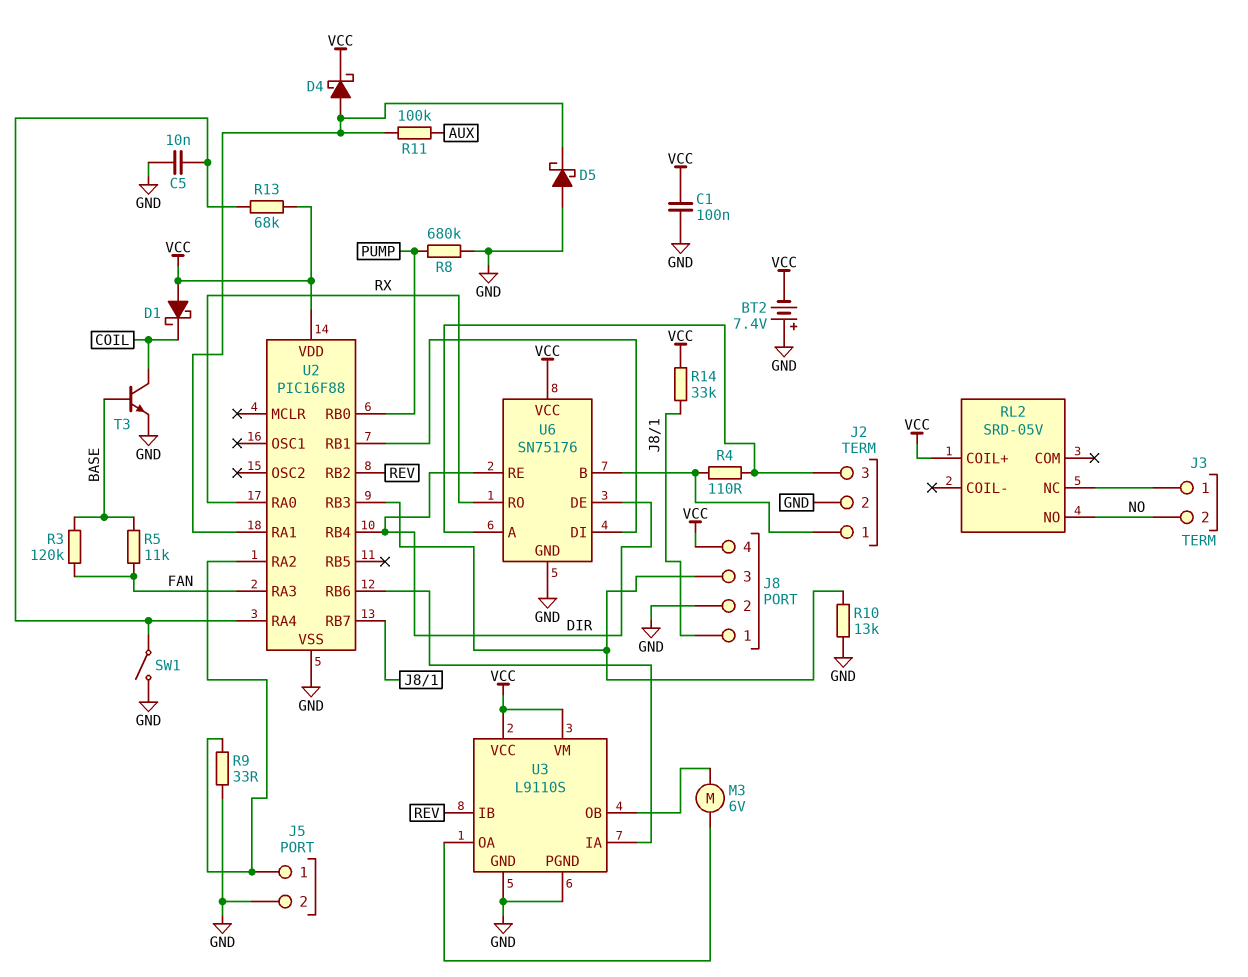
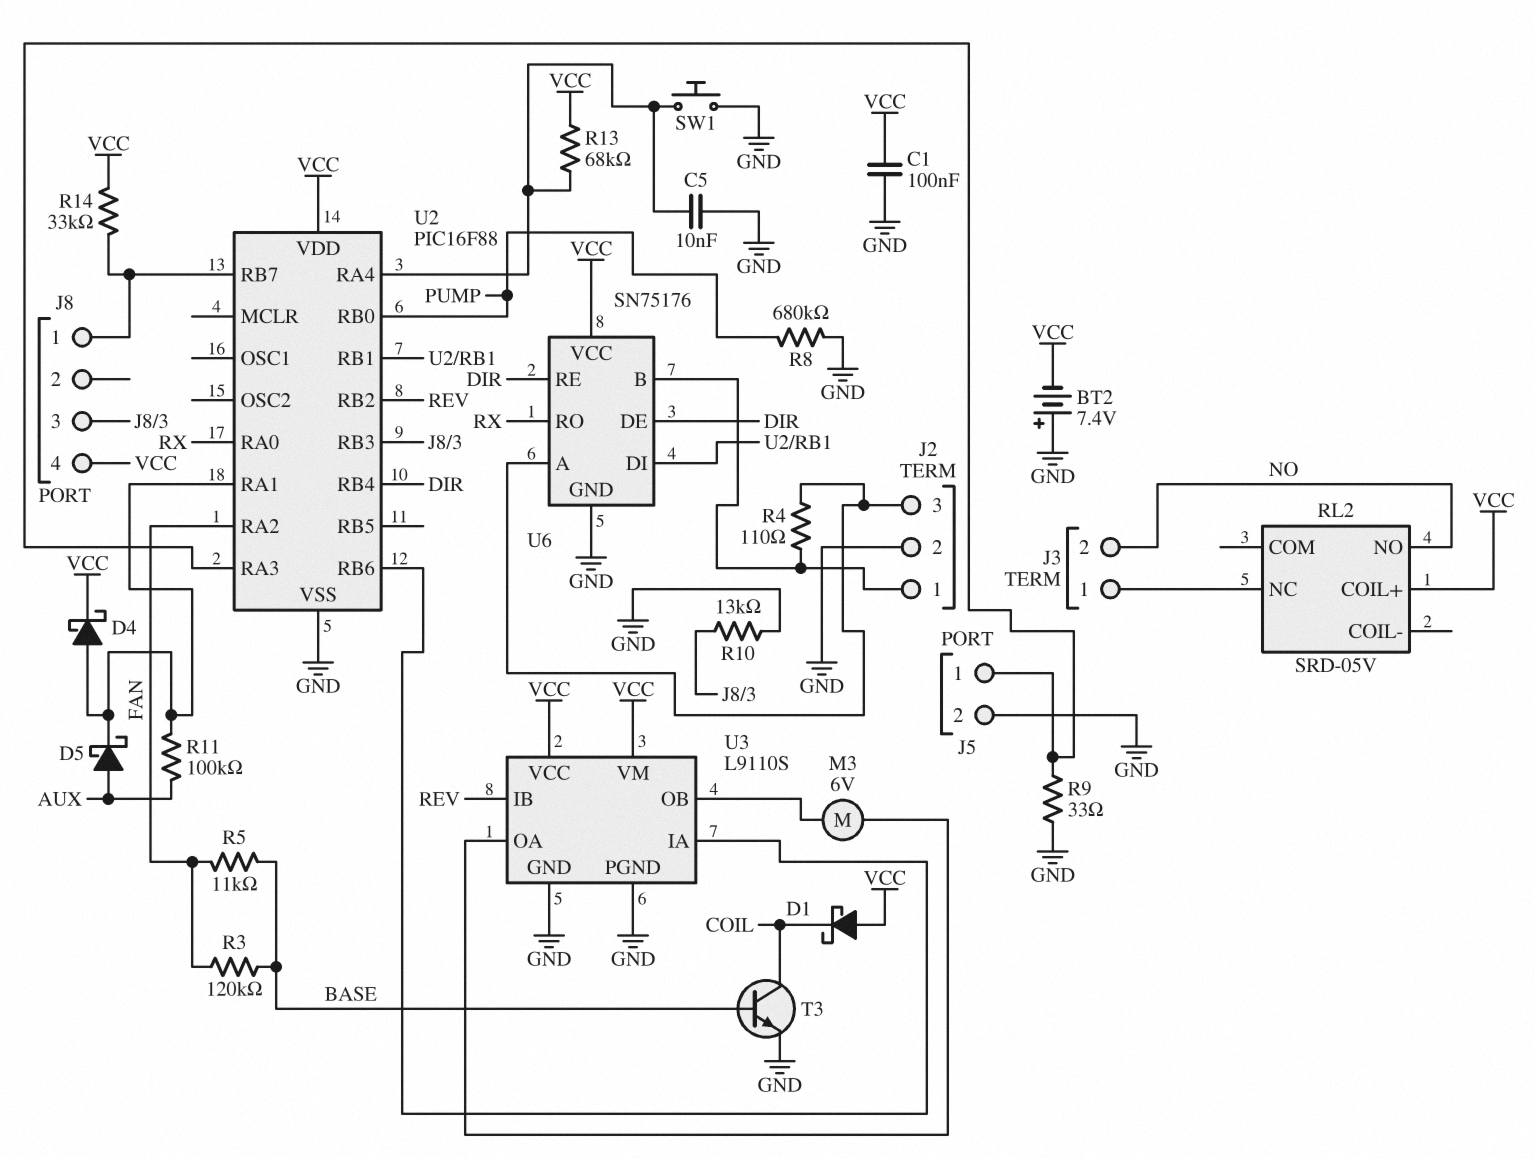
D5: schottky (A GND, K U2/RA1) -> schottky (A AUX, K U2/RA1)
J8 pin 2: GND -> none
SW1: switch (GND, U2/RA4) -> button (GND, U2/RA4)
U2 pin RA2: J5/1 -> FAN
U2 pin RA3: FAN -> J5/1

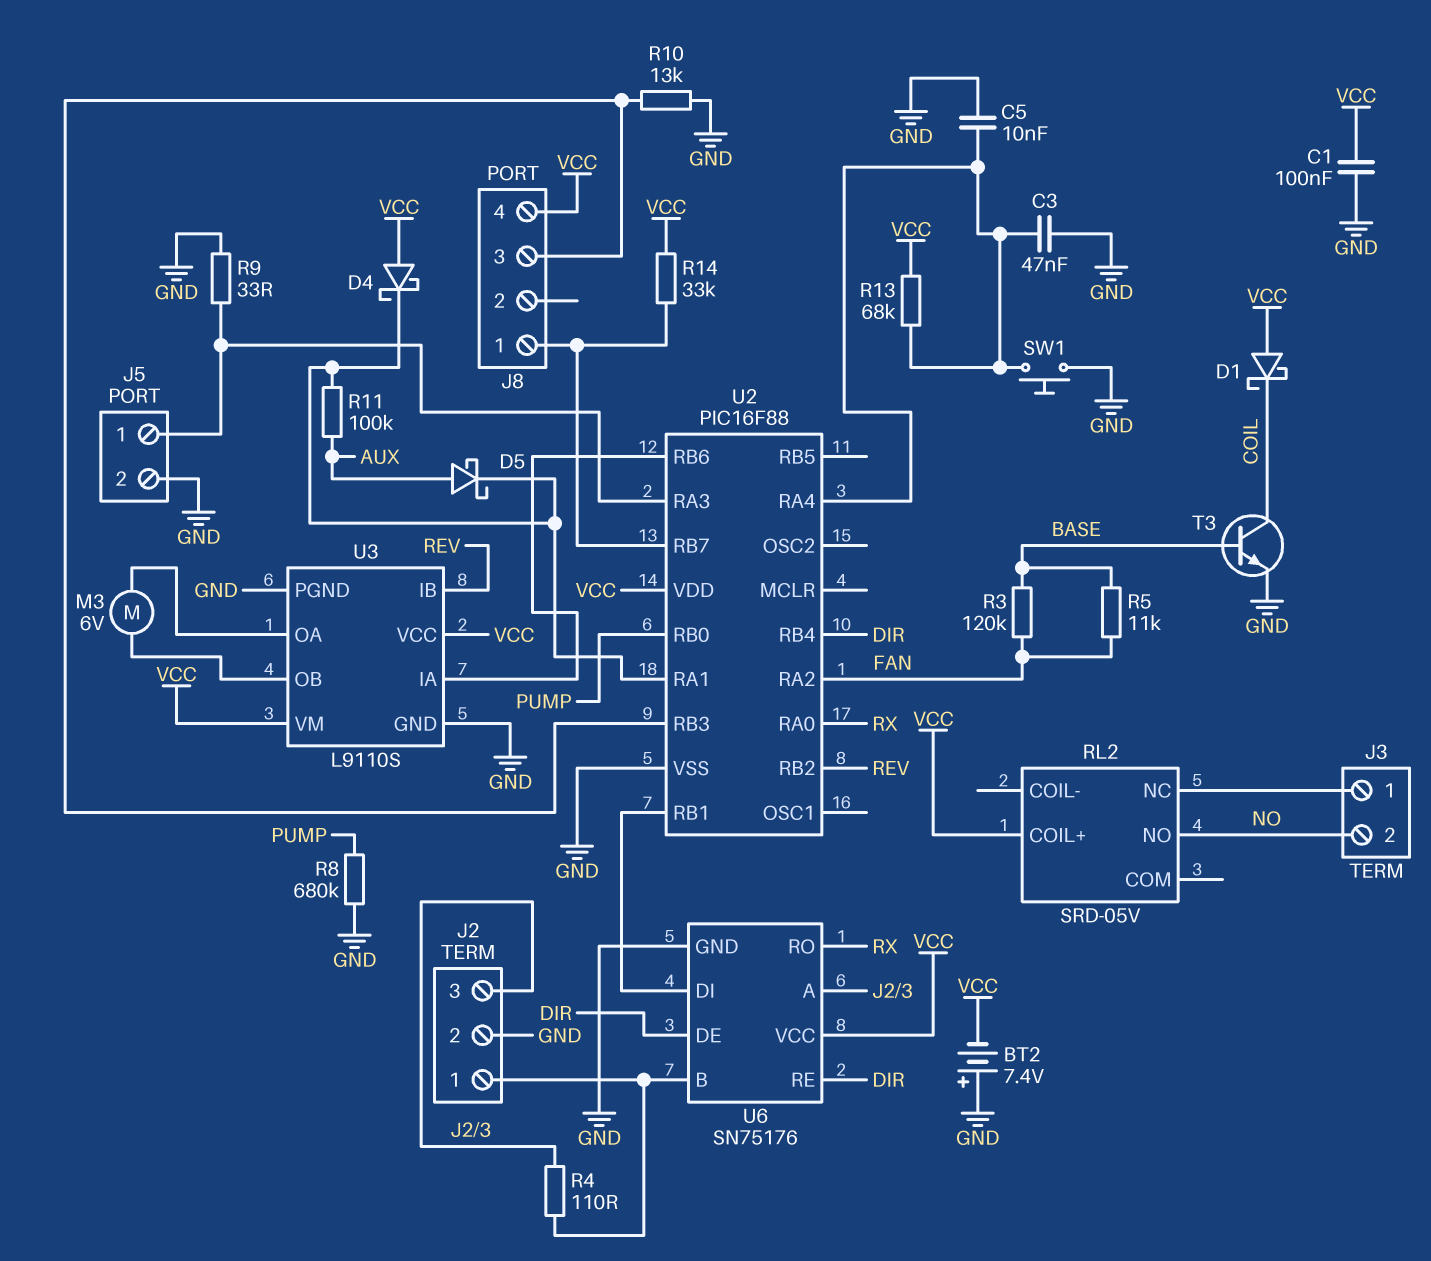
C3: none -> 47nF (GND, U2/RA4)
D4: schottky (A U2/RA1, K VCC) -> schottky (A VCC, K U2/RA1)

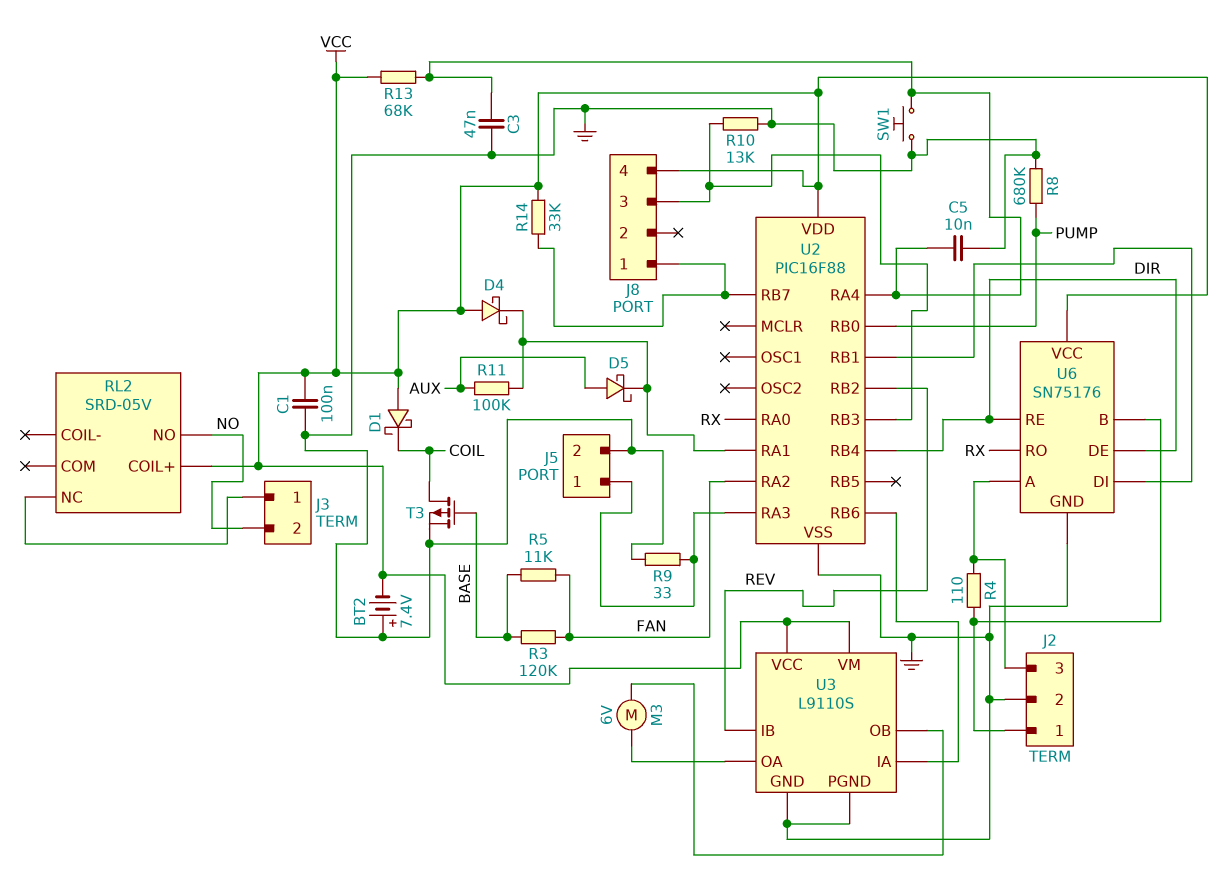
T3: NPN (B BASE, C COIL, E GND) -> PMOS (G BASE, D COIL, S GND)

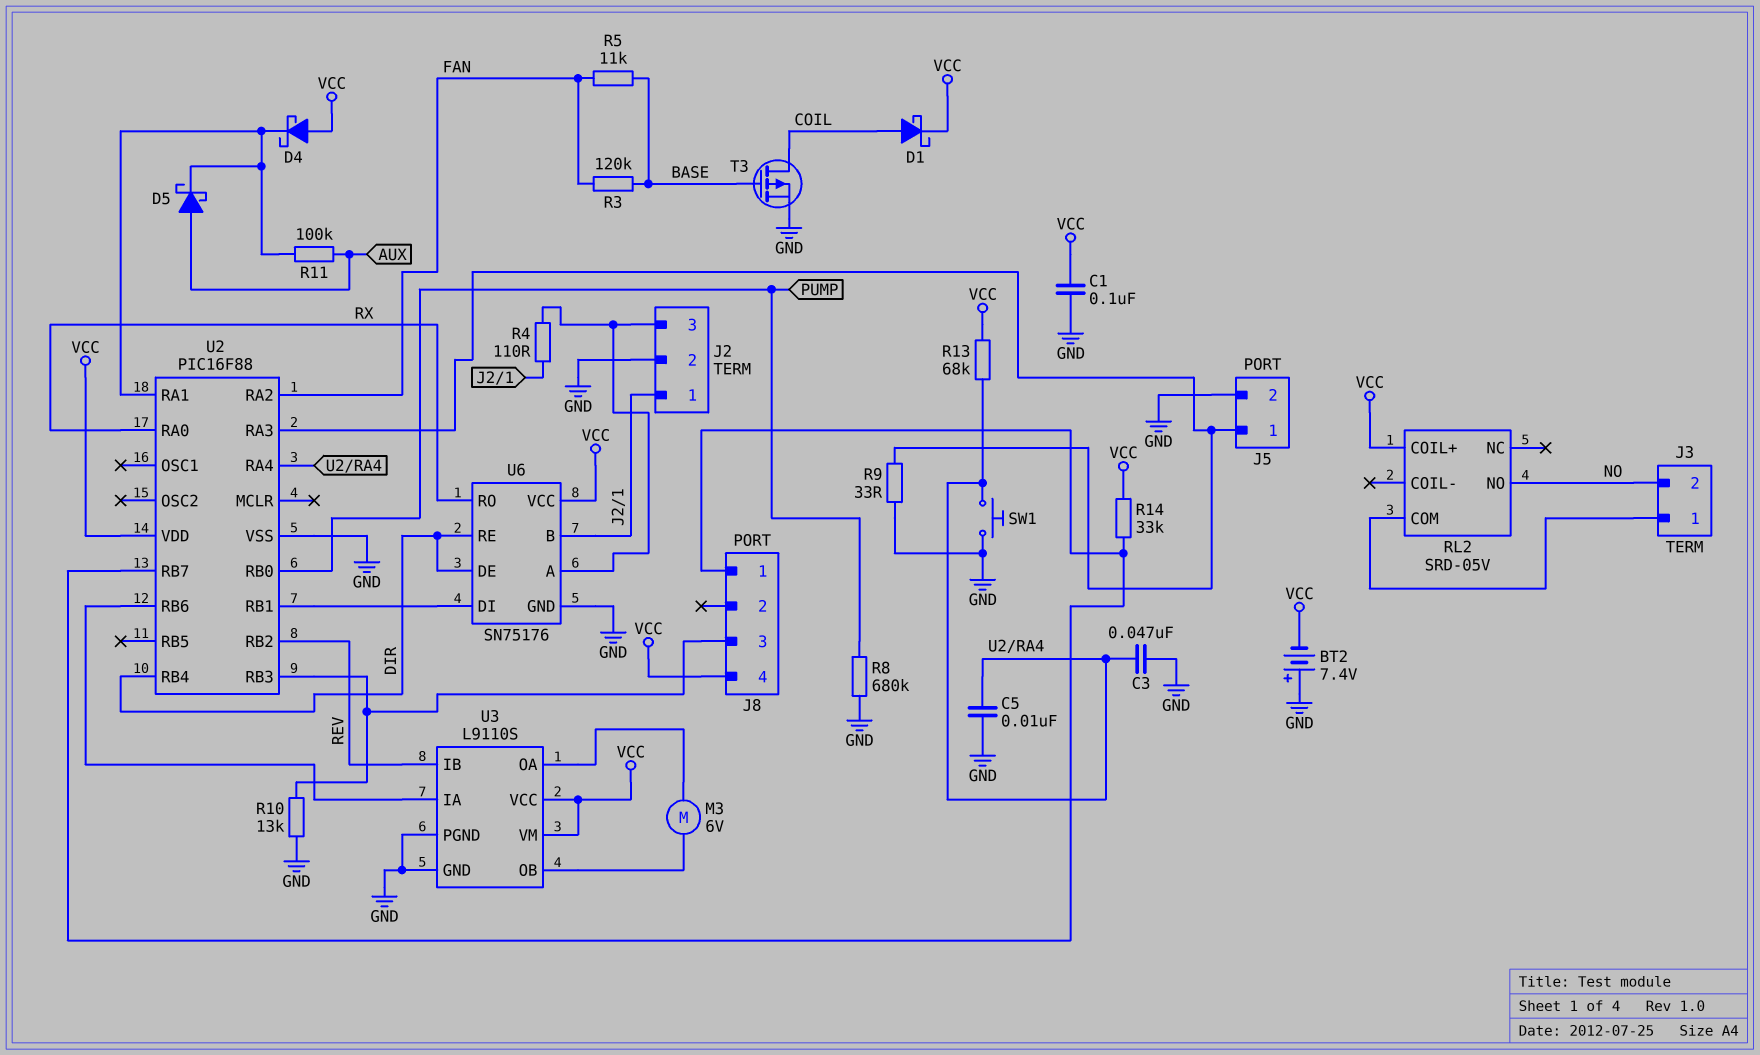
D1: schottky (A VCC, K COIL) -> schottky (A COIL, K VCC)
RL2 pin COM: none -> J3/1
RL2 pin NC: J3/1 -> none

